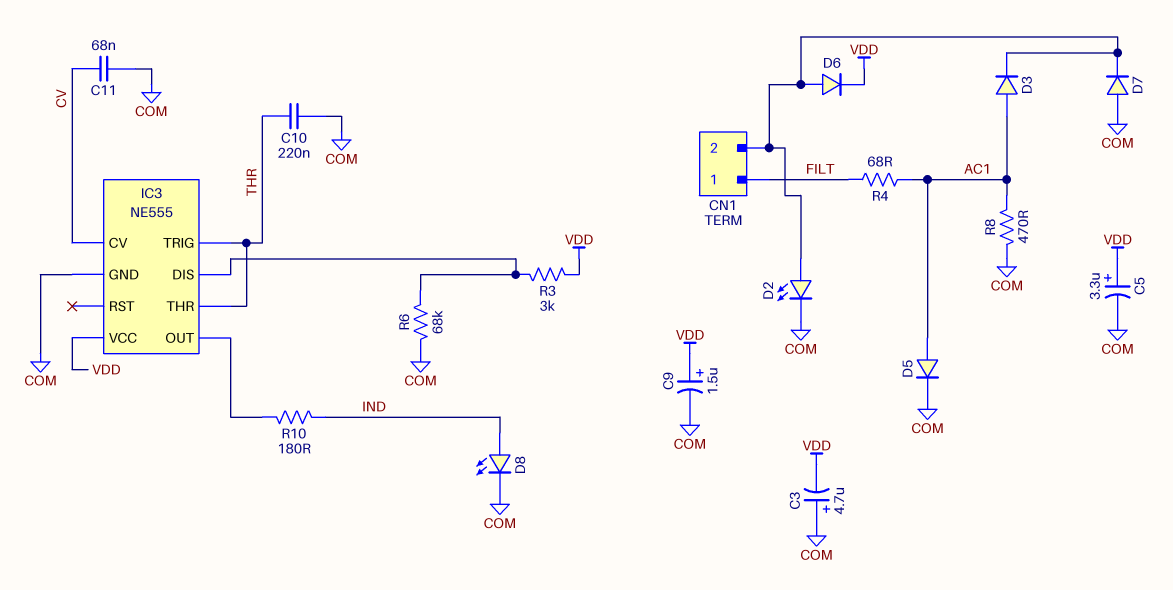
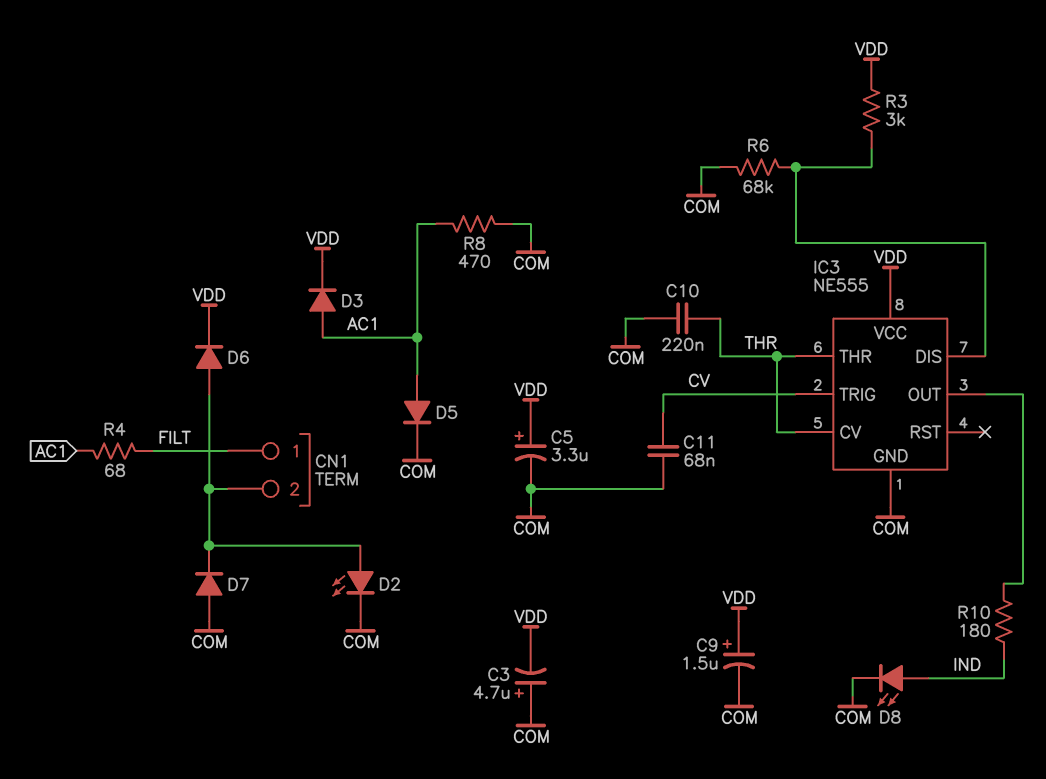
D3: diode (A AC1, K CN1/2) -> diode (A AC1, K VDD)
IC3 pin CV: CV -> THR
IC3 pin TRIG: THR -> CV

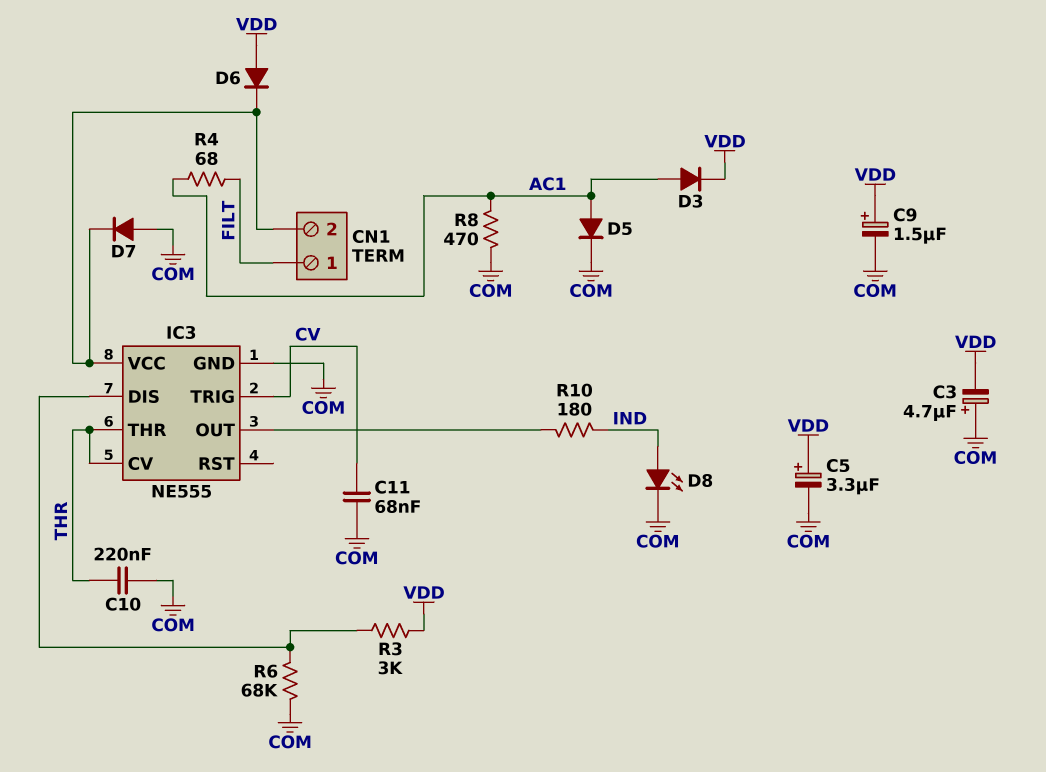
D2: LED (A CN1/2, K COM) -> none
D6: diode (A CN1/2, K VDD) -> diode (A VDD, K CN1/2)
IC3 pin VCC: VDD -> CN1/2

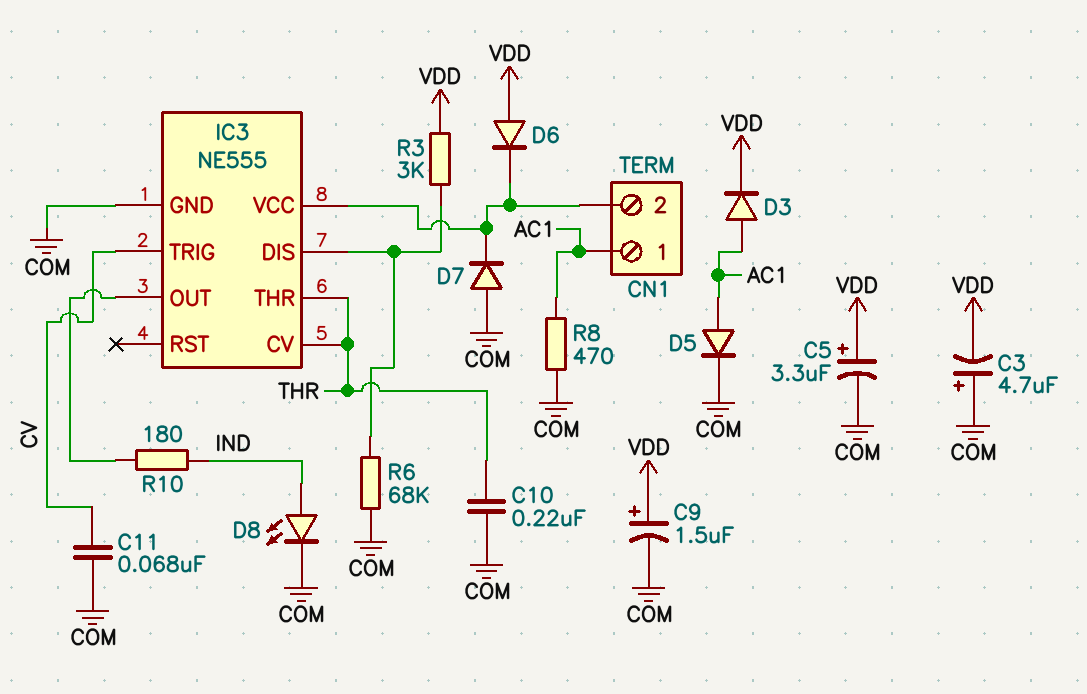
CN1 pin 1: FILT -> AC1
R4: 68 (AC1, FILT) -> none

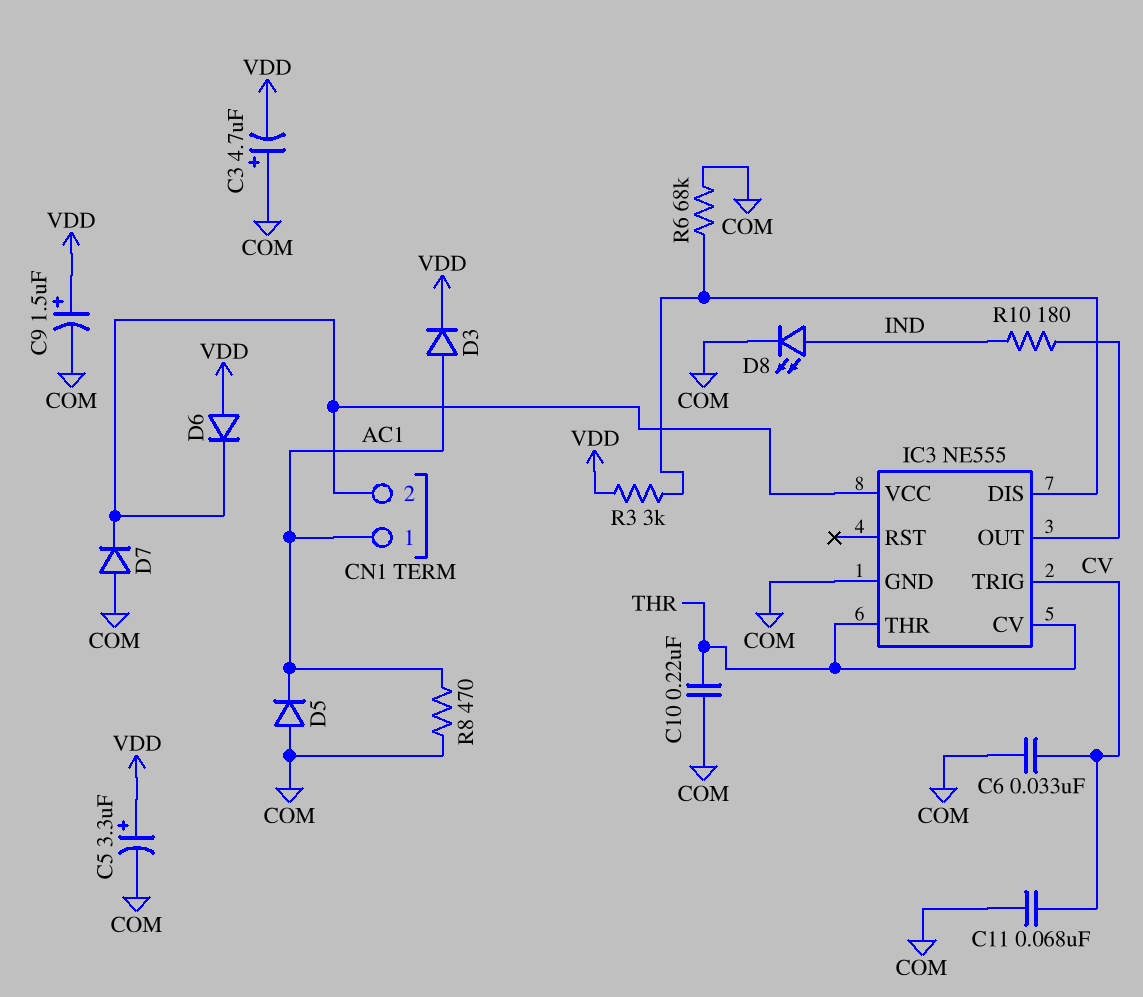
C6: none -> 33nF (COM, CV)
D5: diode (A AC1, K COM) -> diode (A COM, K AC1)

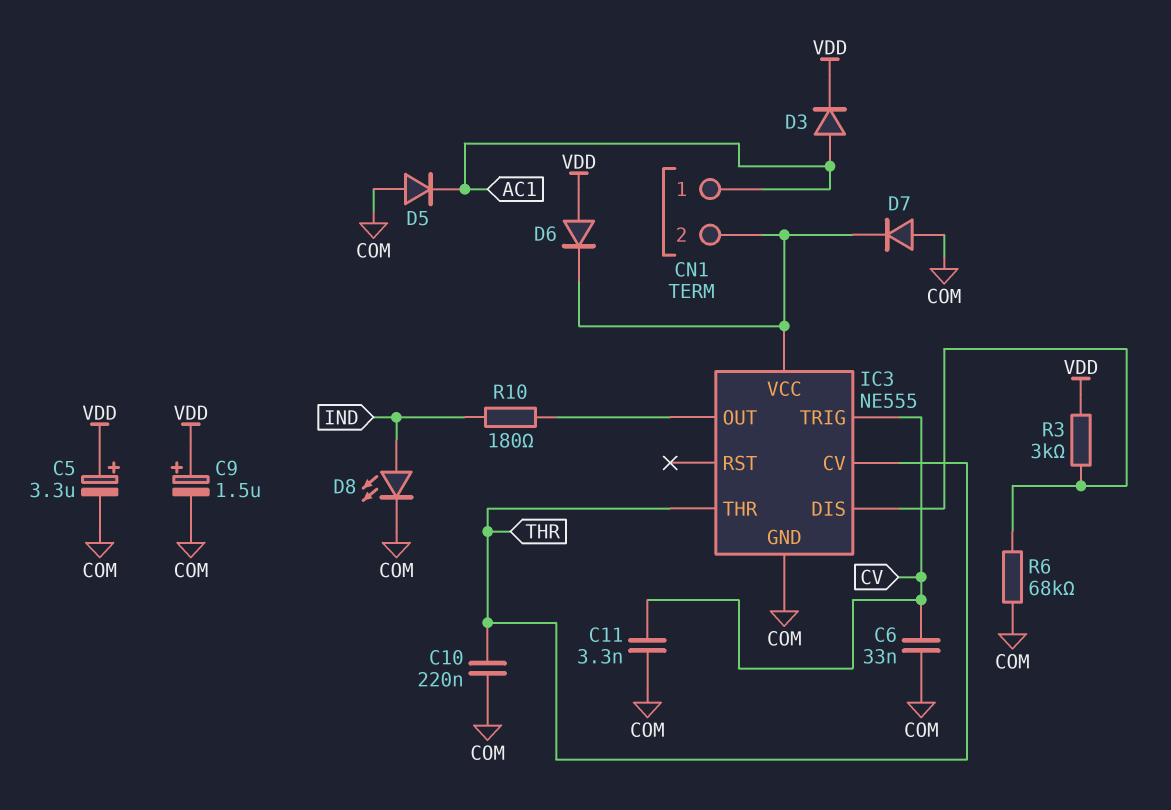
C3: 4.7uF (plus COM, minus VDD) -> none
C11: 68nF (COM, CV) -> 3.3nF (COM, CV)
R8: 470 (AC1, COM) -> none

